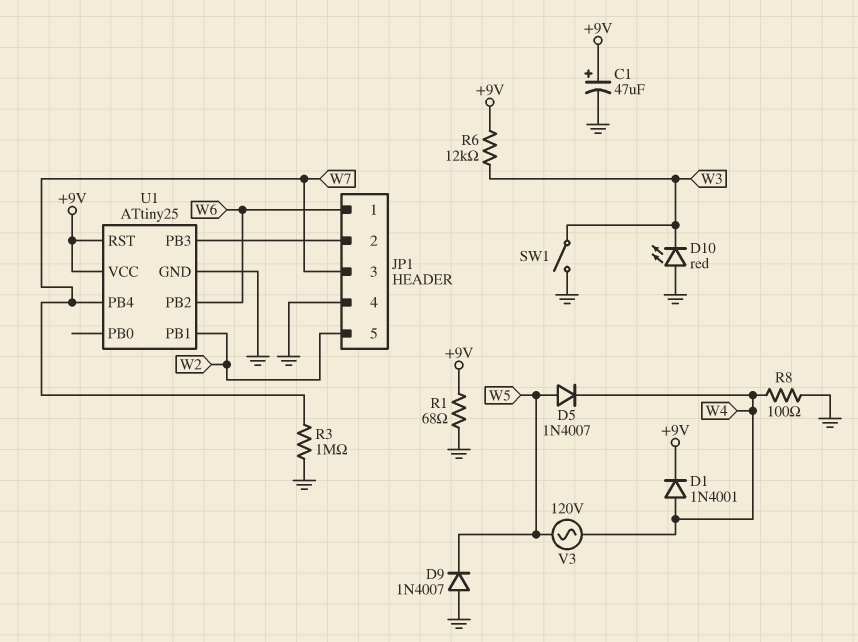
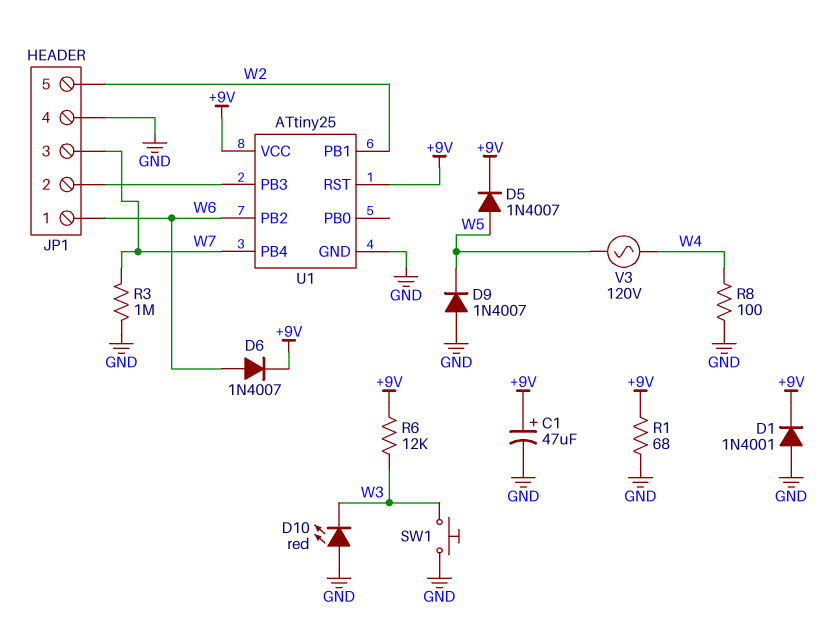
D1: diode 1N4001 (A W4, K +9V) -> diode 1N4001 (A GND, K +9V)
D5: diode 1N4007 (A W5, K W4) -> diode 1N4007 (A W5, K +9V)
D6: none -> diode 1N4007 (A W6, K +9V)
SW1: switch (GND, W3) -> button (GND, W3)

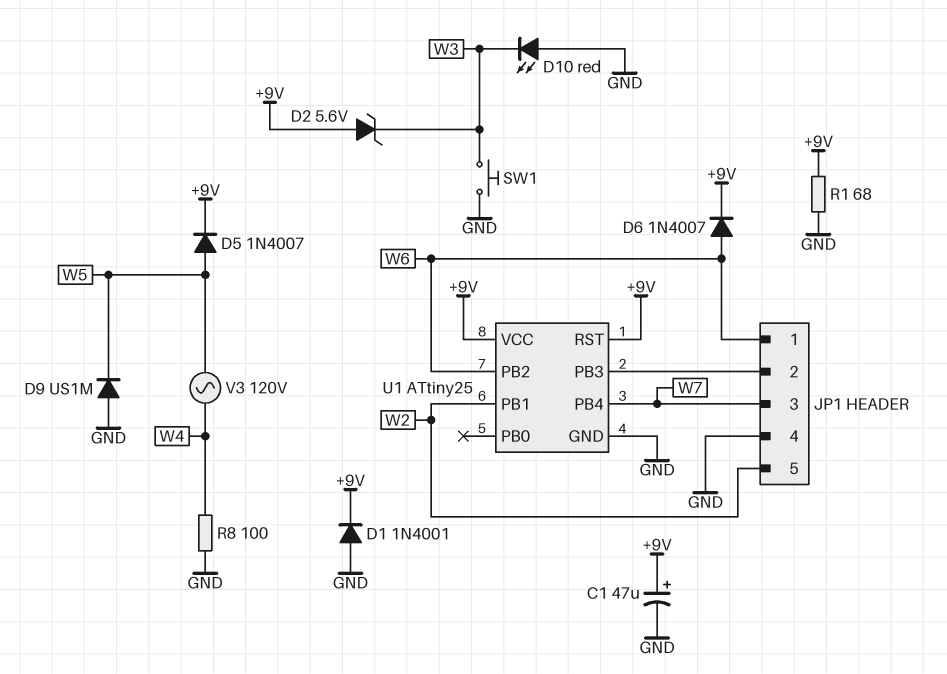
D2: none -> zener 5.6V (A +9V, K W3)
D9: diode 1N4007 (A GND, K W5) -> diode US1M (A GND, K W5)
R3: 1M (GND, W7) -> none
R6: 12k (+9V, W3) -> none

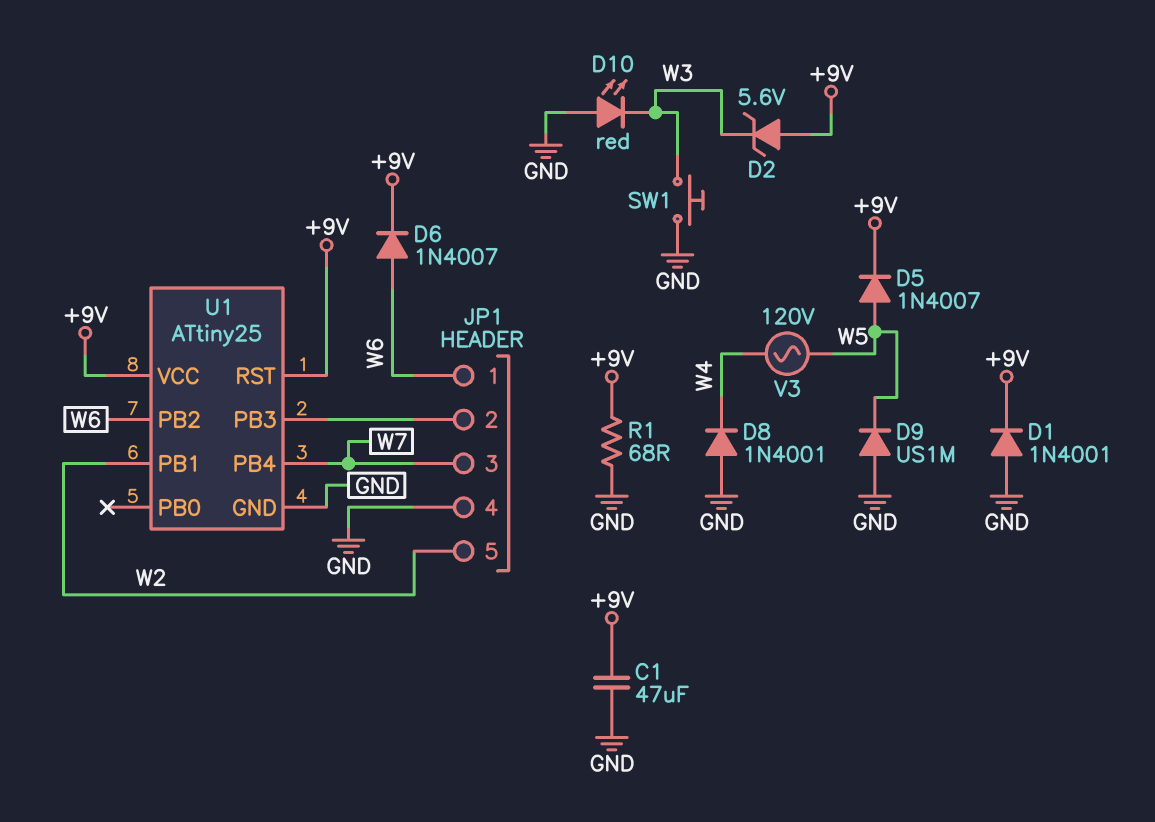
C1: 47uF (plus +9V, minus GND) -> 47uF (+9V, GND)
D8: none -> diode 1N4001 (A GND, K W4)
R8: 100 (GND, W4) -> none

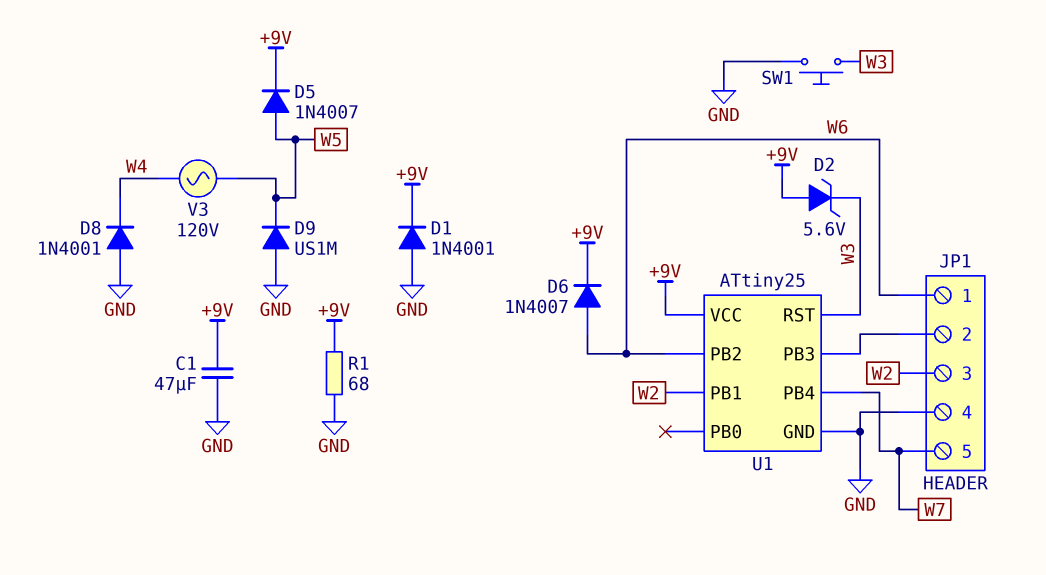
D10: LED red (A GND, K W3) -> none
JP1 pin 3: W7 -> W2
JP1 pin 5: W2 -> W7
U1 pin RST: +9V -> W3

